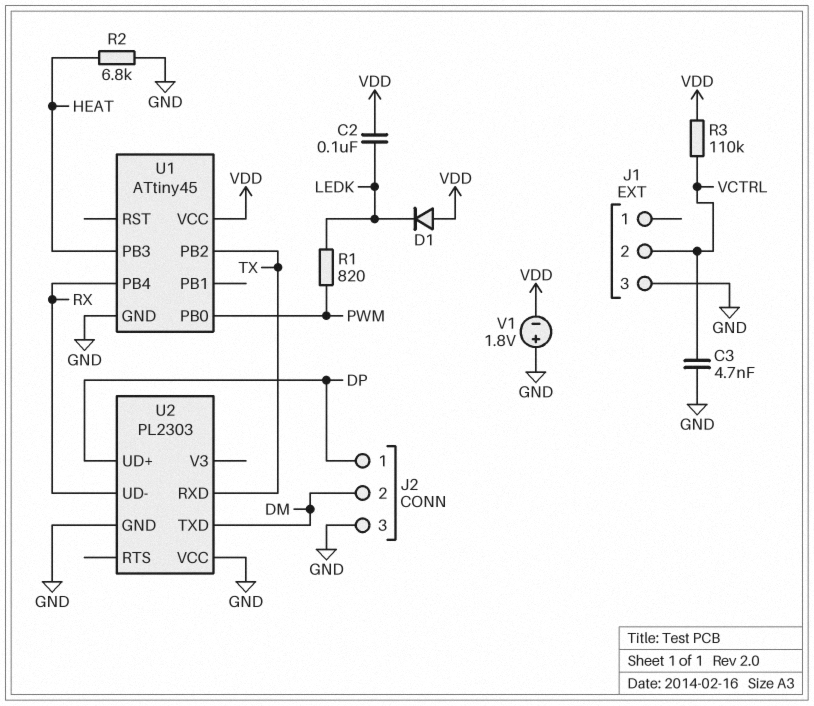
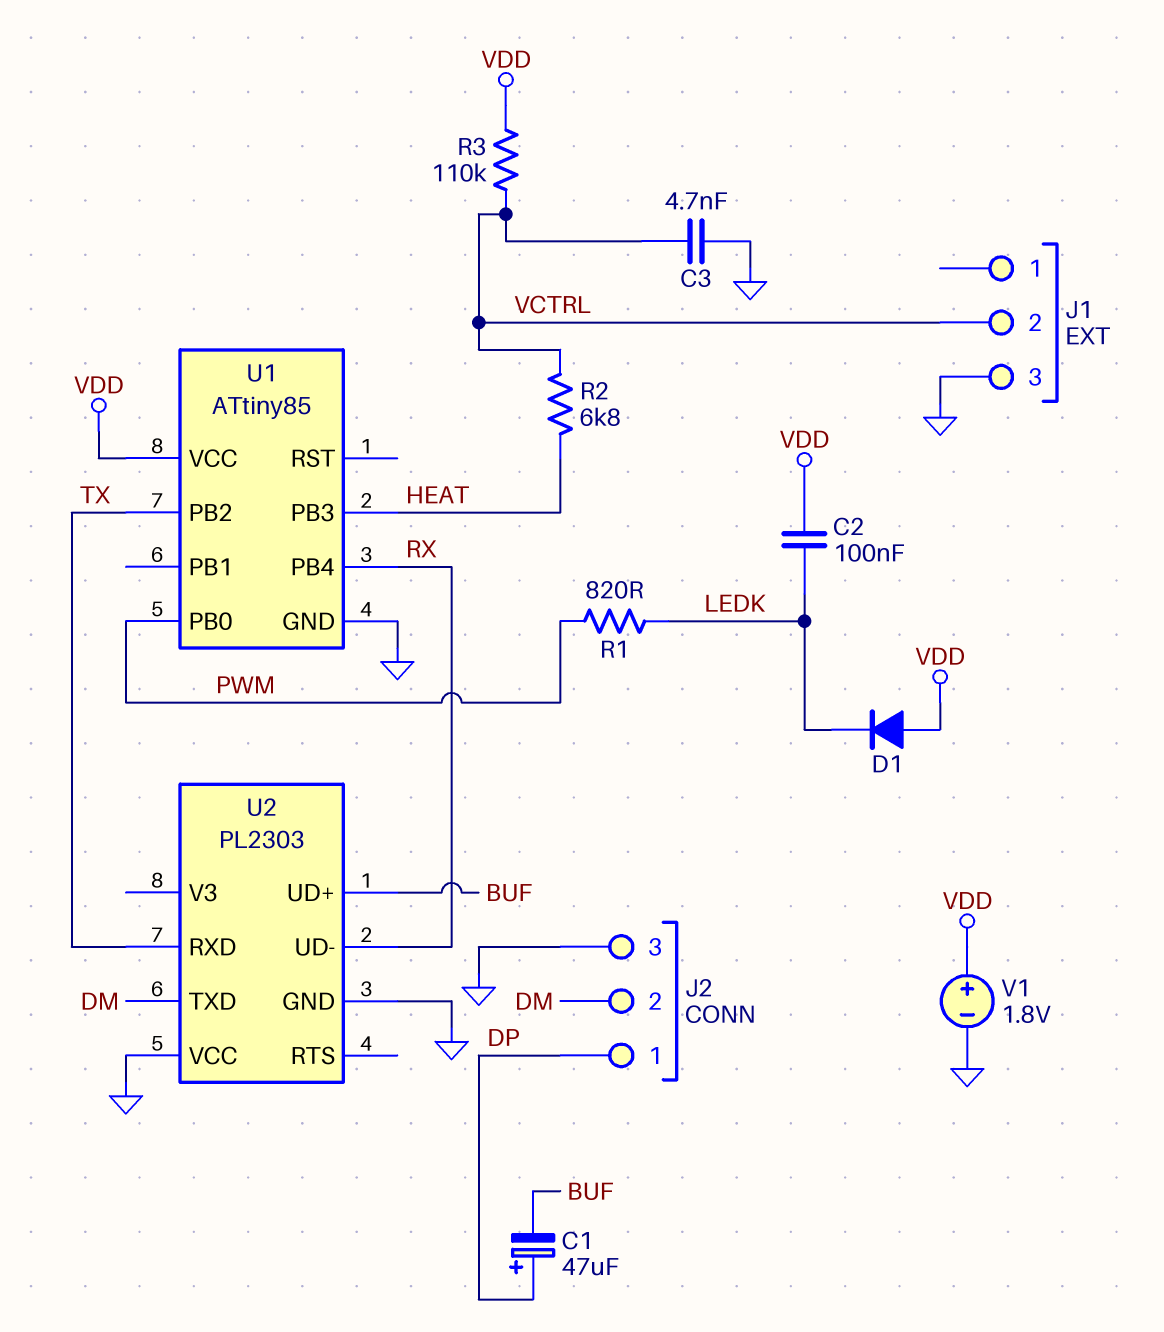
C1: none -> 47uF (plus DP, minus BUF)
R2: 6.8k (GND, HEAT) -> 6.8k (HEAT, VCTRL)
U1: ATtiny45 -> ATtiny85
U2 pin UD+: DP -> BUF
V1: 1.8V (plus GND, minus VDD) -> 1.8V (plus VDD, minus GND)

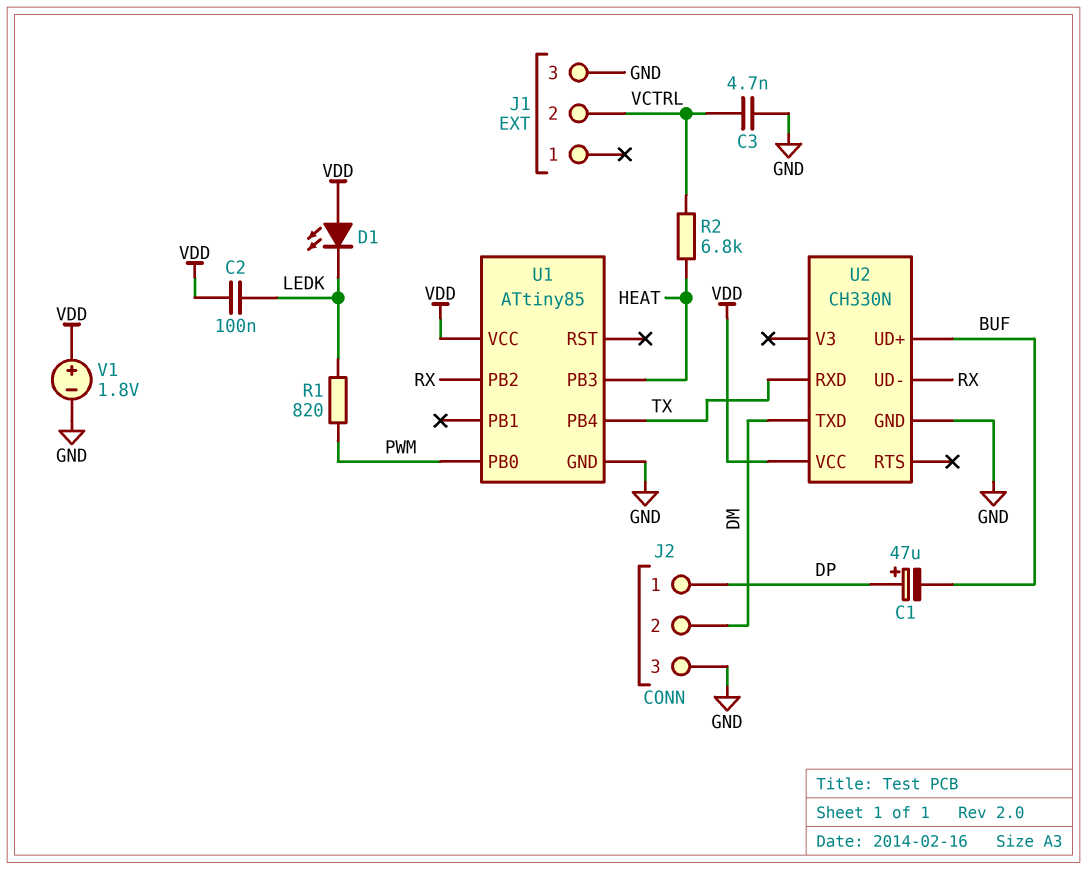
D1: diode (A VDD, K LEDK) -> LED (A VDD, K LEDK)
R3: 110k (VCTRL, VDD) -> none
U1 pin PB2: TX -> RX
U1 pin PB4: RX -> TX
U2: PL2303 -> CH330N
U2 pin VCC: GND -> VDD

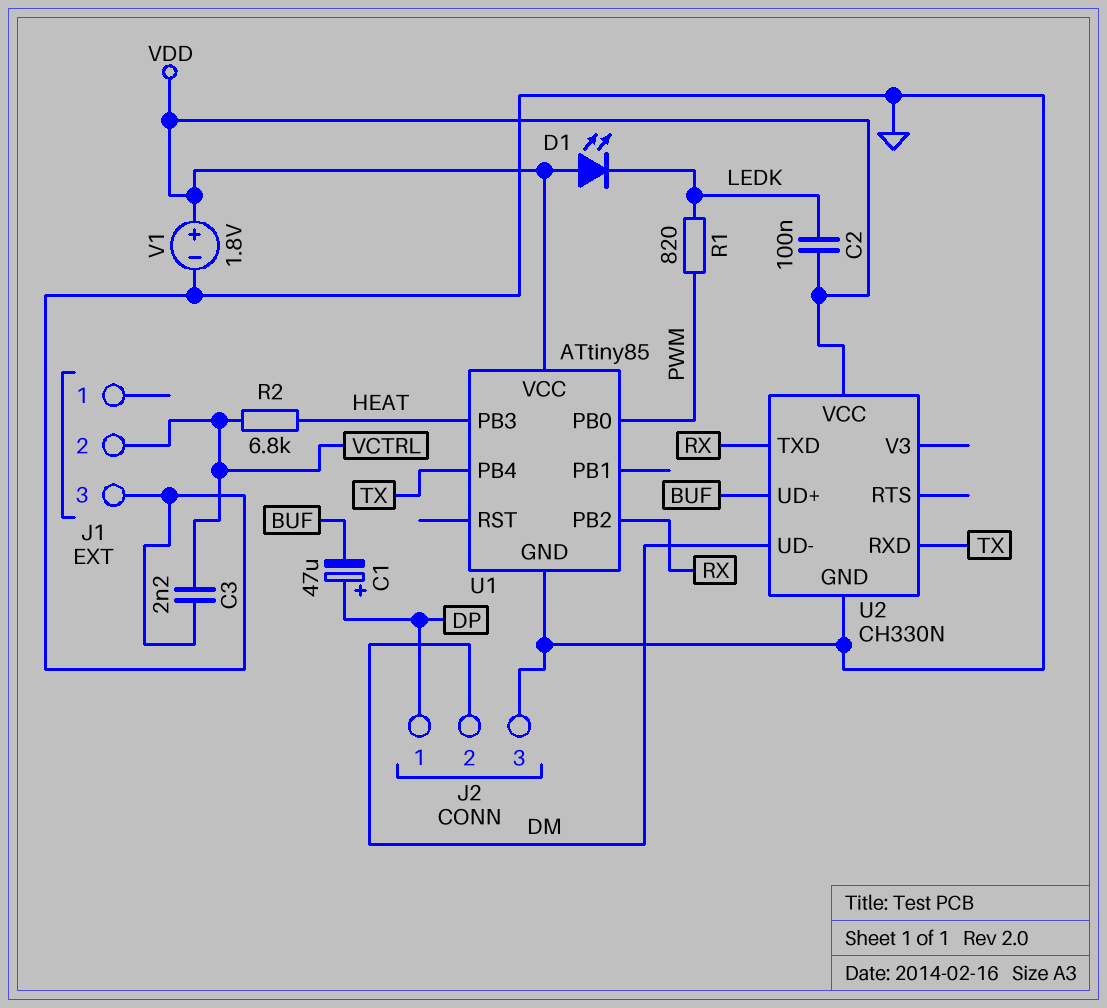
C3: 4.7nF (GND, VCTRL) -> 2.2nF (GND, VCTRL)
U2 pin TXD: DM -> RX
U2 pin UD-: RX -> DM

